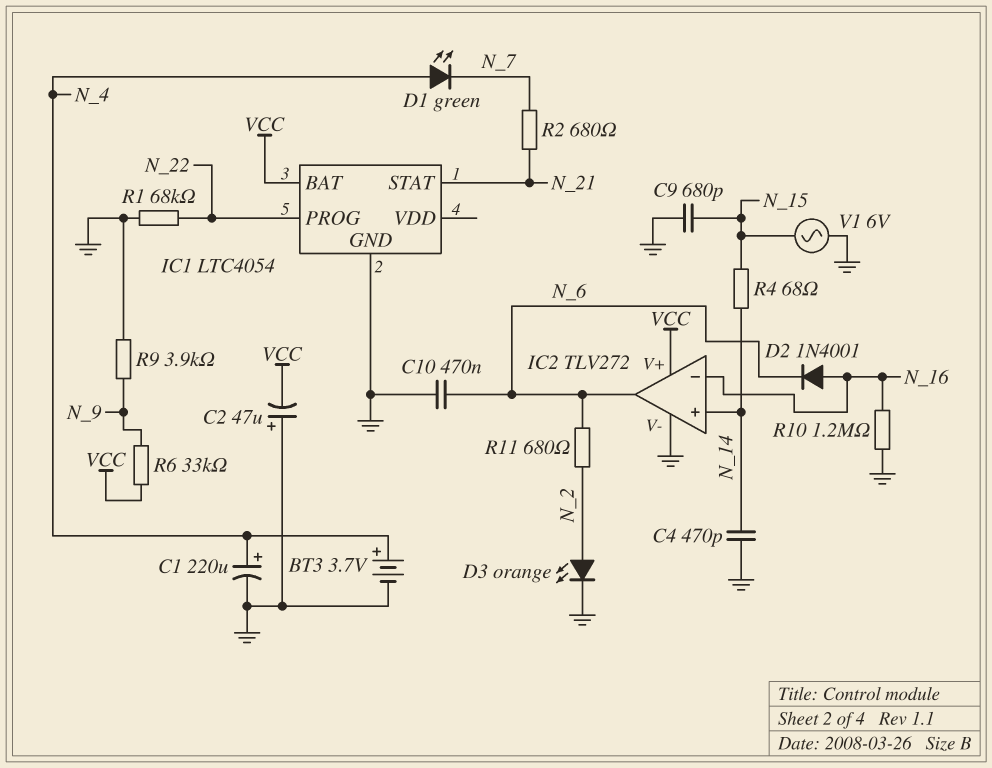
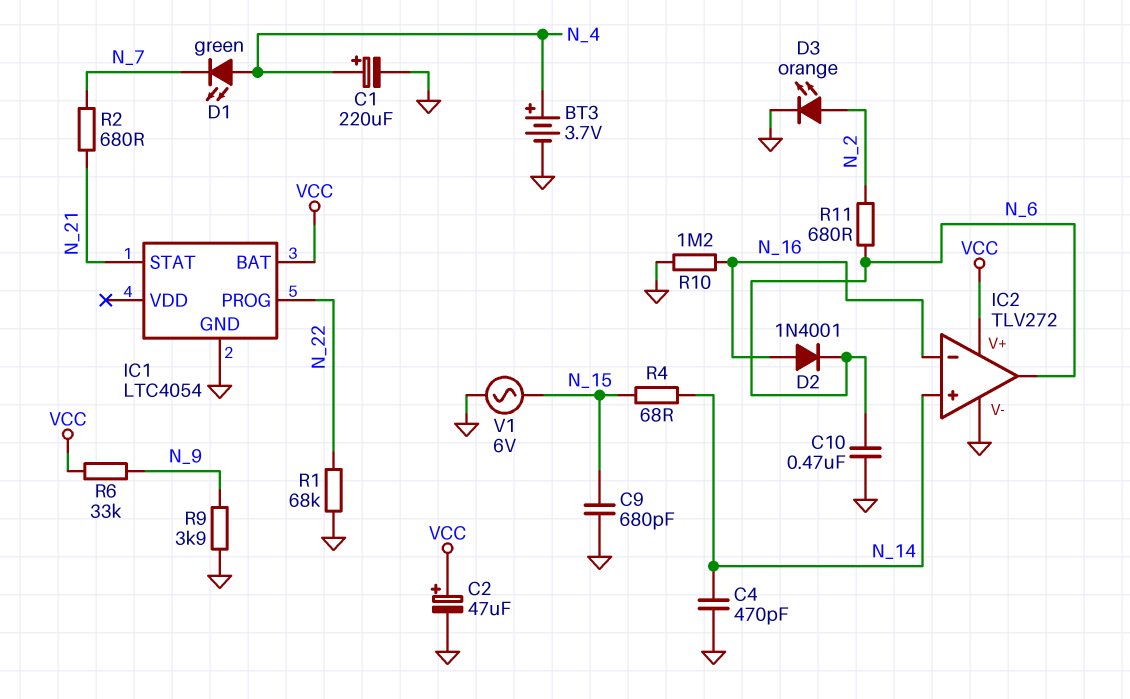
C2: 47uF (plus GND, minus VCC) -> 47uF (plus VCC, minus GND)

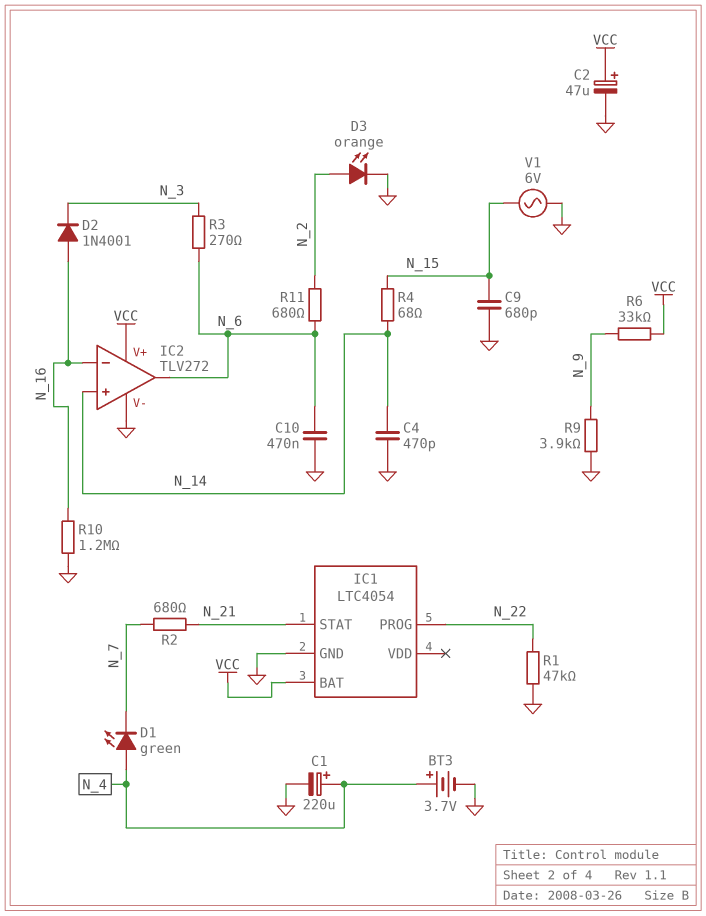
D2: diode 1N4001 (A N_16, K N_6) -> diode 1N4001 (A N_16, K N_3)
R1: 68k (GND, N_22) -> 47k (GND, N_22)
R3: none -> 270 (N_3, N_6)

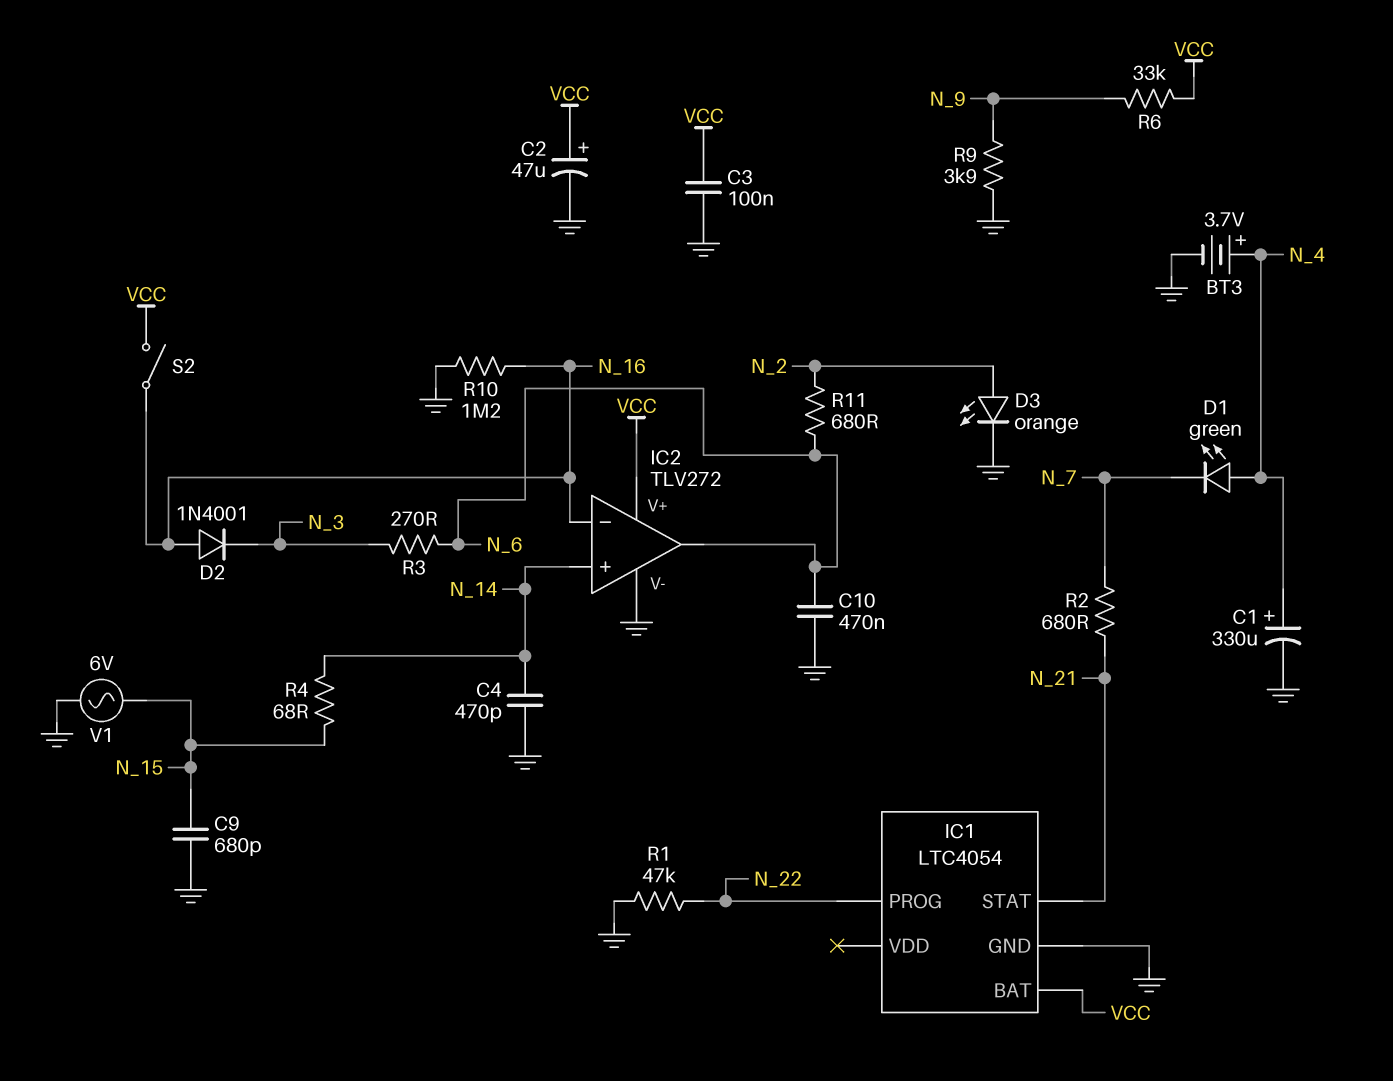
C1: 220uF (plus N_4, minus GND) -> 330uF (plus N_4, minus GND)
C3: none -> 100nF (GND, VCC)
S2: none -> switch (N_16, VCC)

